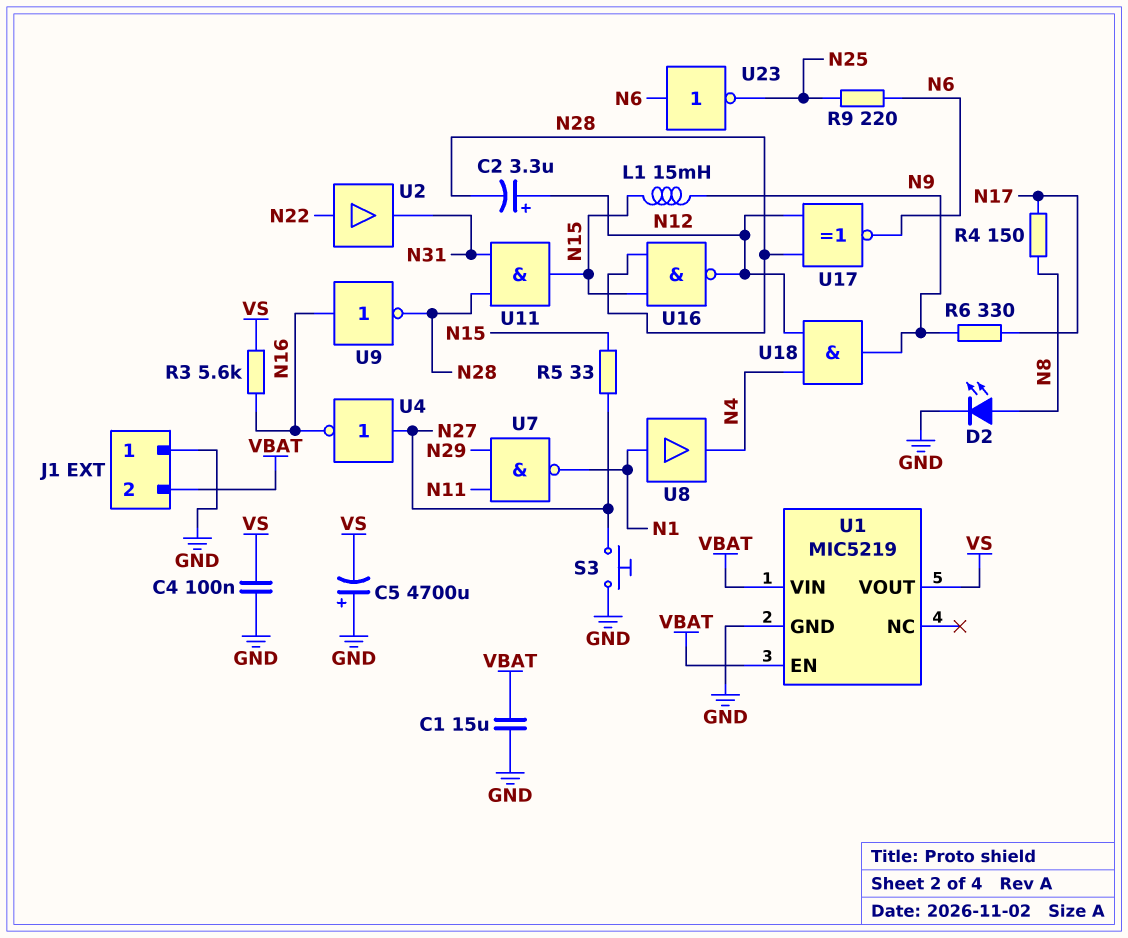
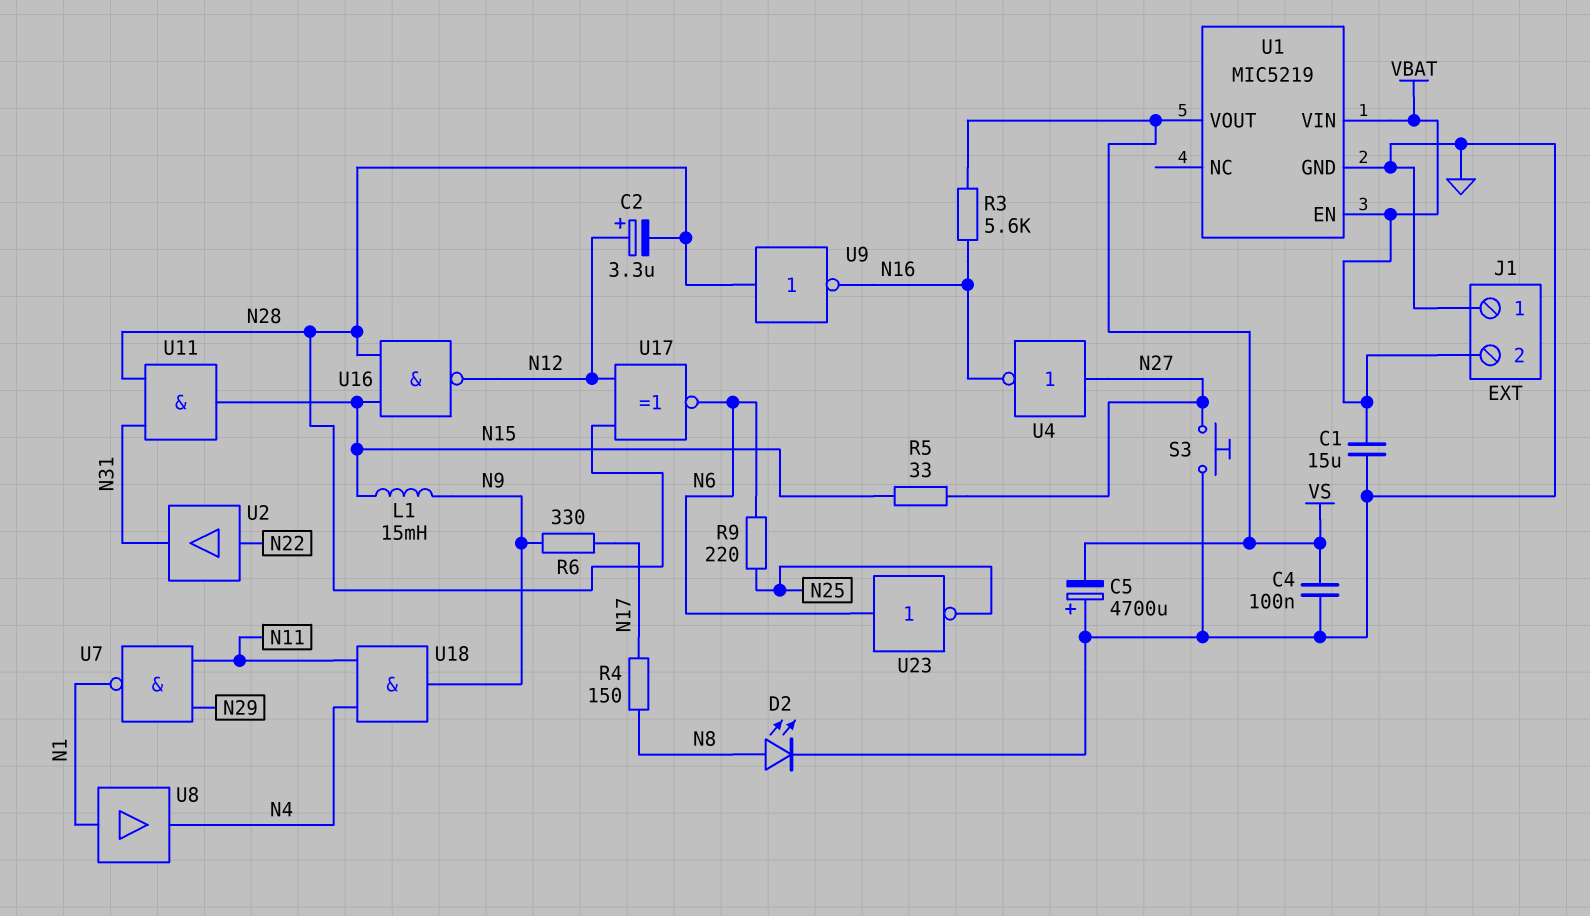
U9: NOT (in N16, out N28) -> NOT (in N28, out N16)
U18: AND (in N4, in N12, out N9) -> AND (in N4, in N11, out N9)

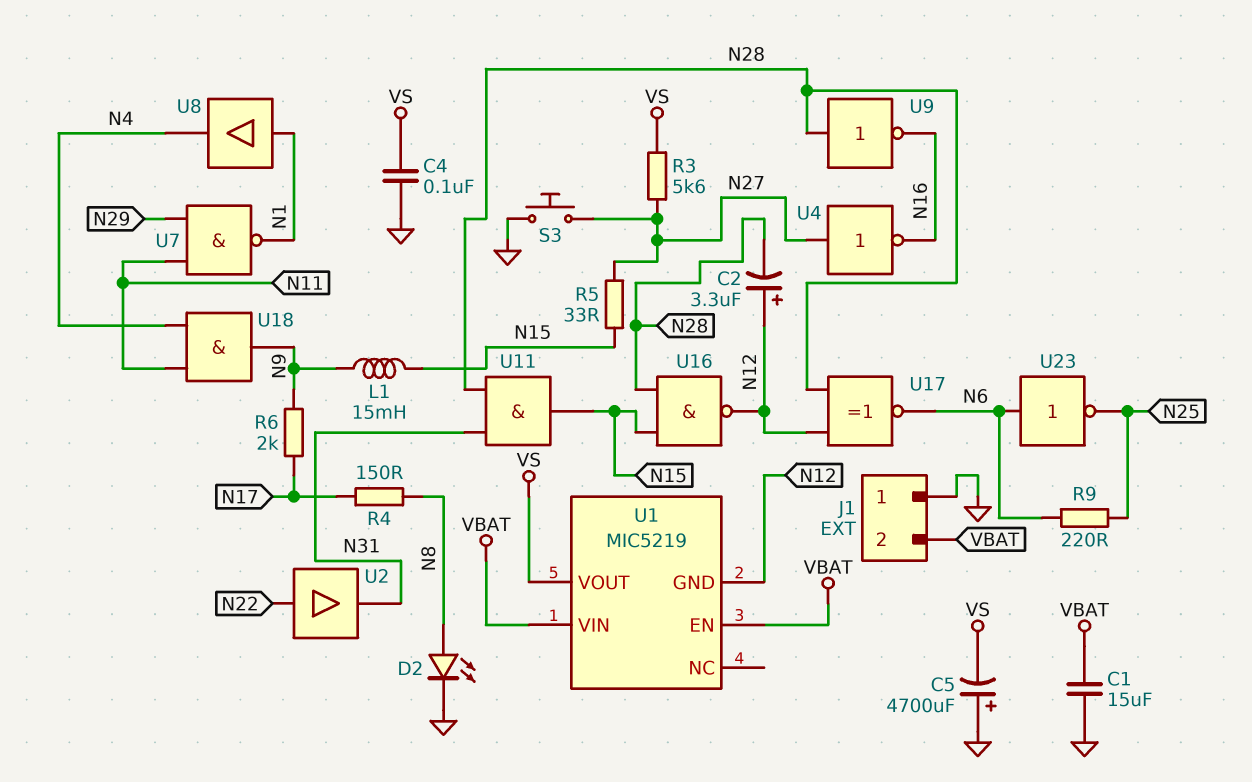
R3: 5.6k (N16, VS) -> 5.6k (N27, VS)
R6: 330 (N9, N17) -> 2k (N9, N17)
U1 pin GND: GND -> N12

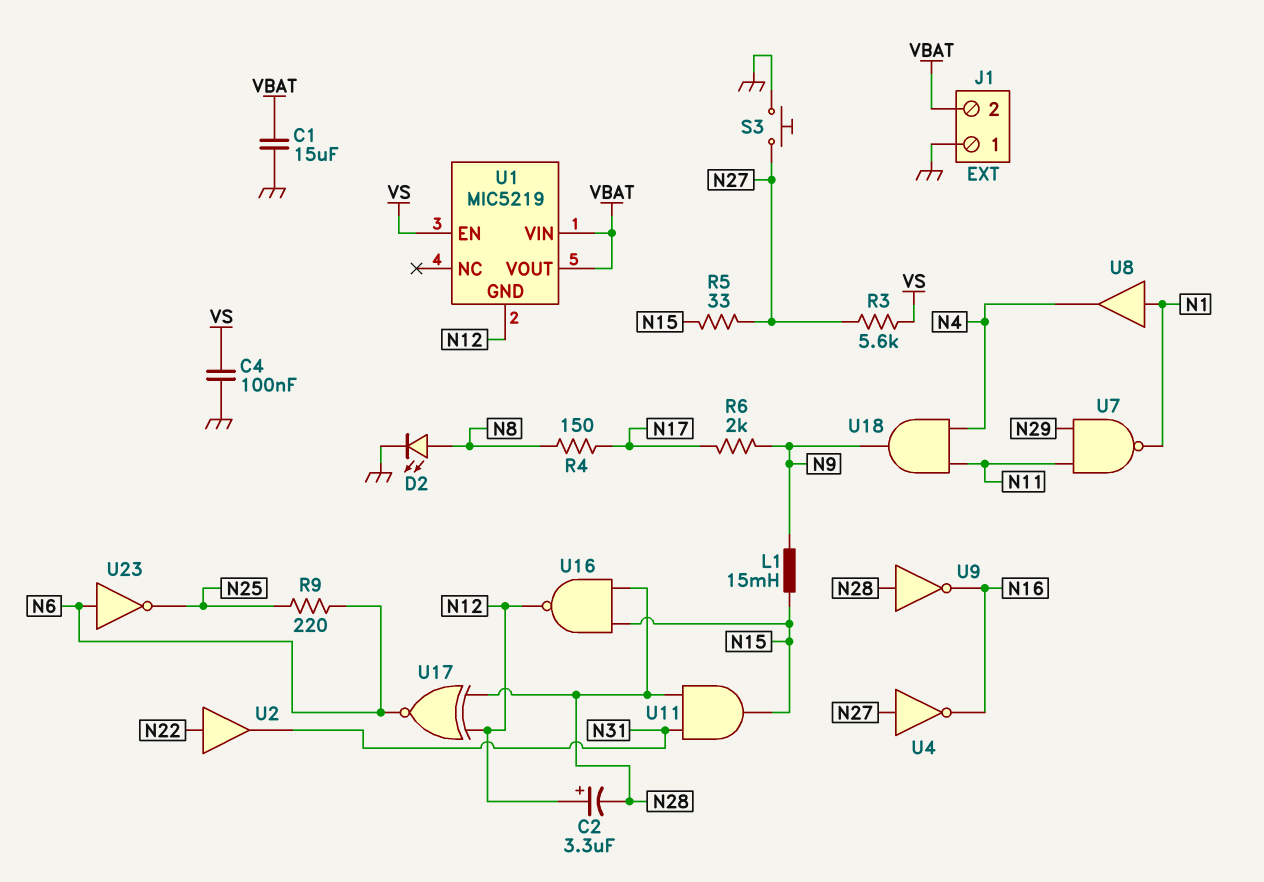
C5: 4700uF (plus GND, minus VS) -> none
U1 pin EN: VBAT -> VS
U1 pin VOUT: VS -> VBAT

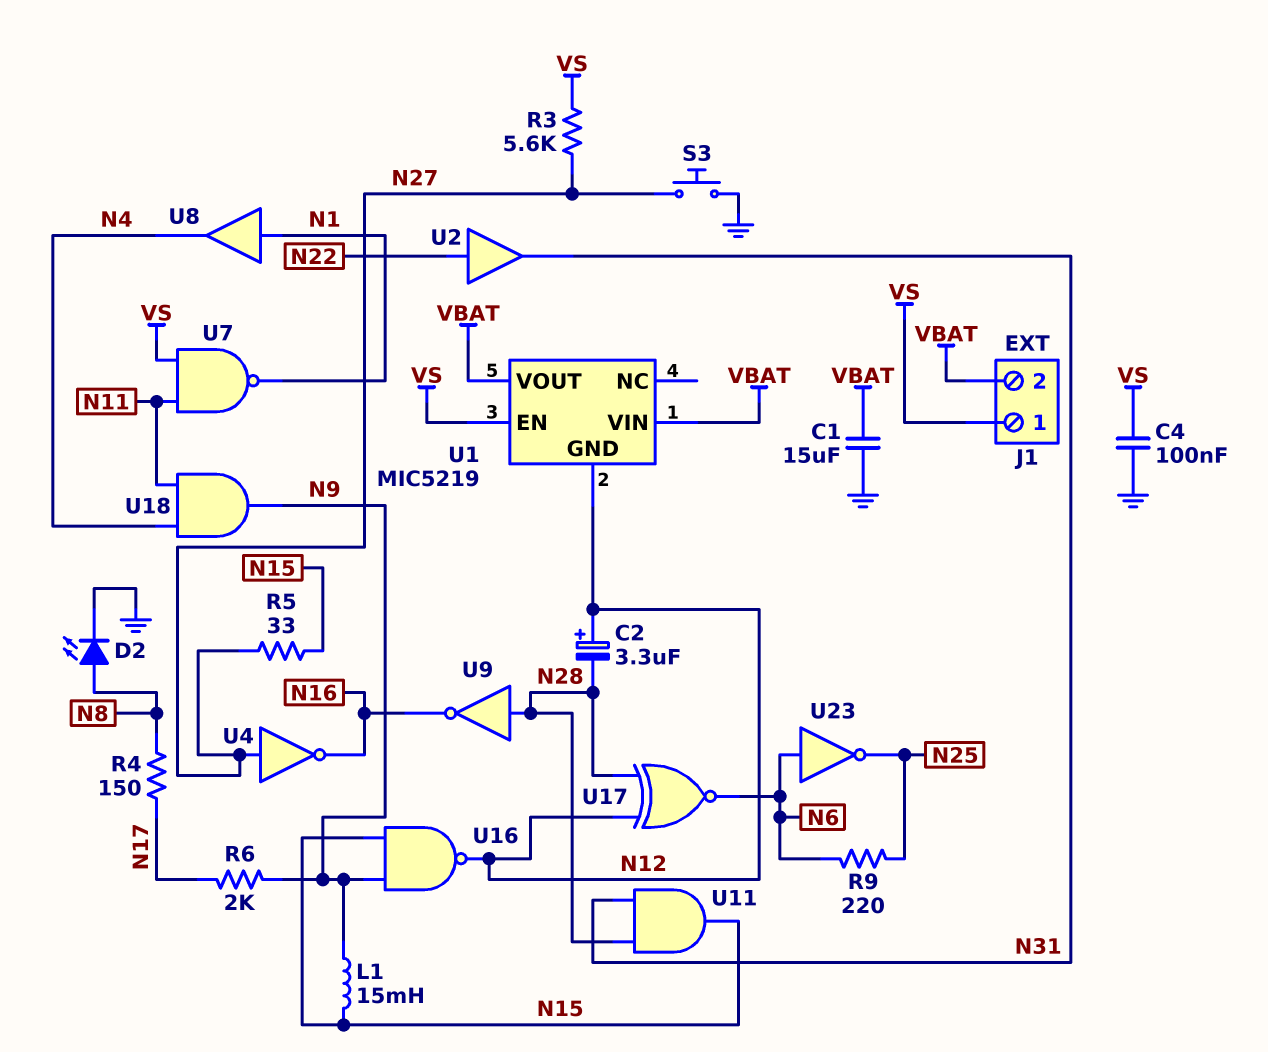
J1 pin 1: GND -> VS
U7: NAND (in N11, in N29, out N1) -> NAND (in N11, in VS, out N1)
U16: NAND (in N15, in N28, out N12) -> NAND (in N9, in N15, out N12)

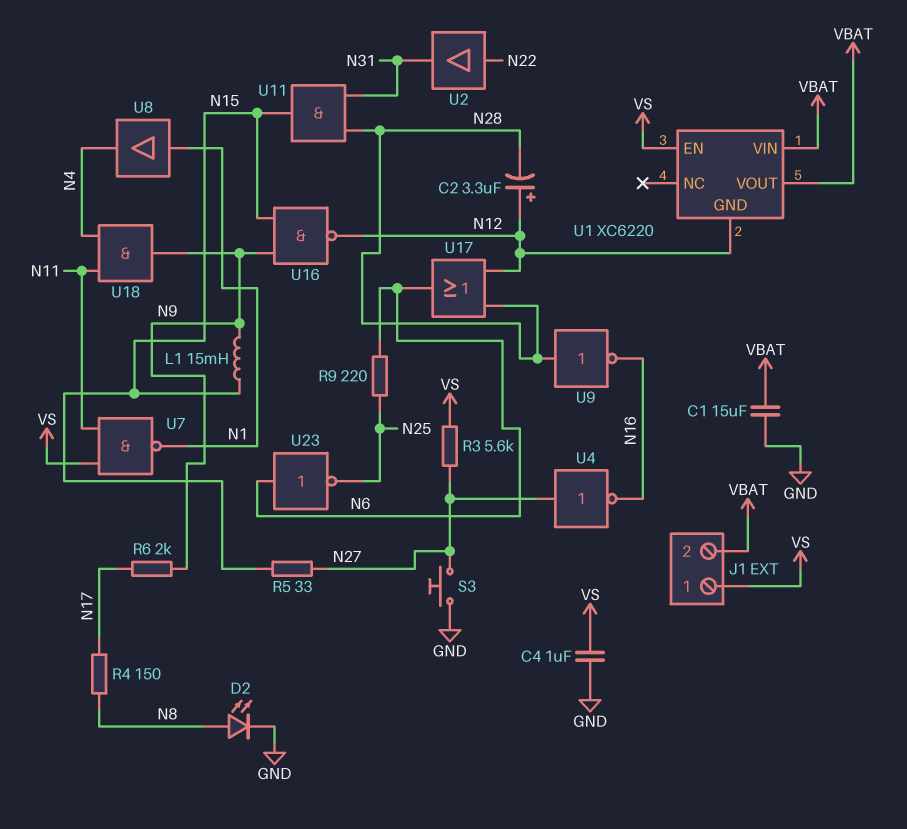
C4: 100nF (GND, VS) -> 1uF (GND, VS)
U1: MIC5219 -> XC6220
U17: XNOR (in N12, in N28, out N6) -> OR (in N12, in N28, out N6)

